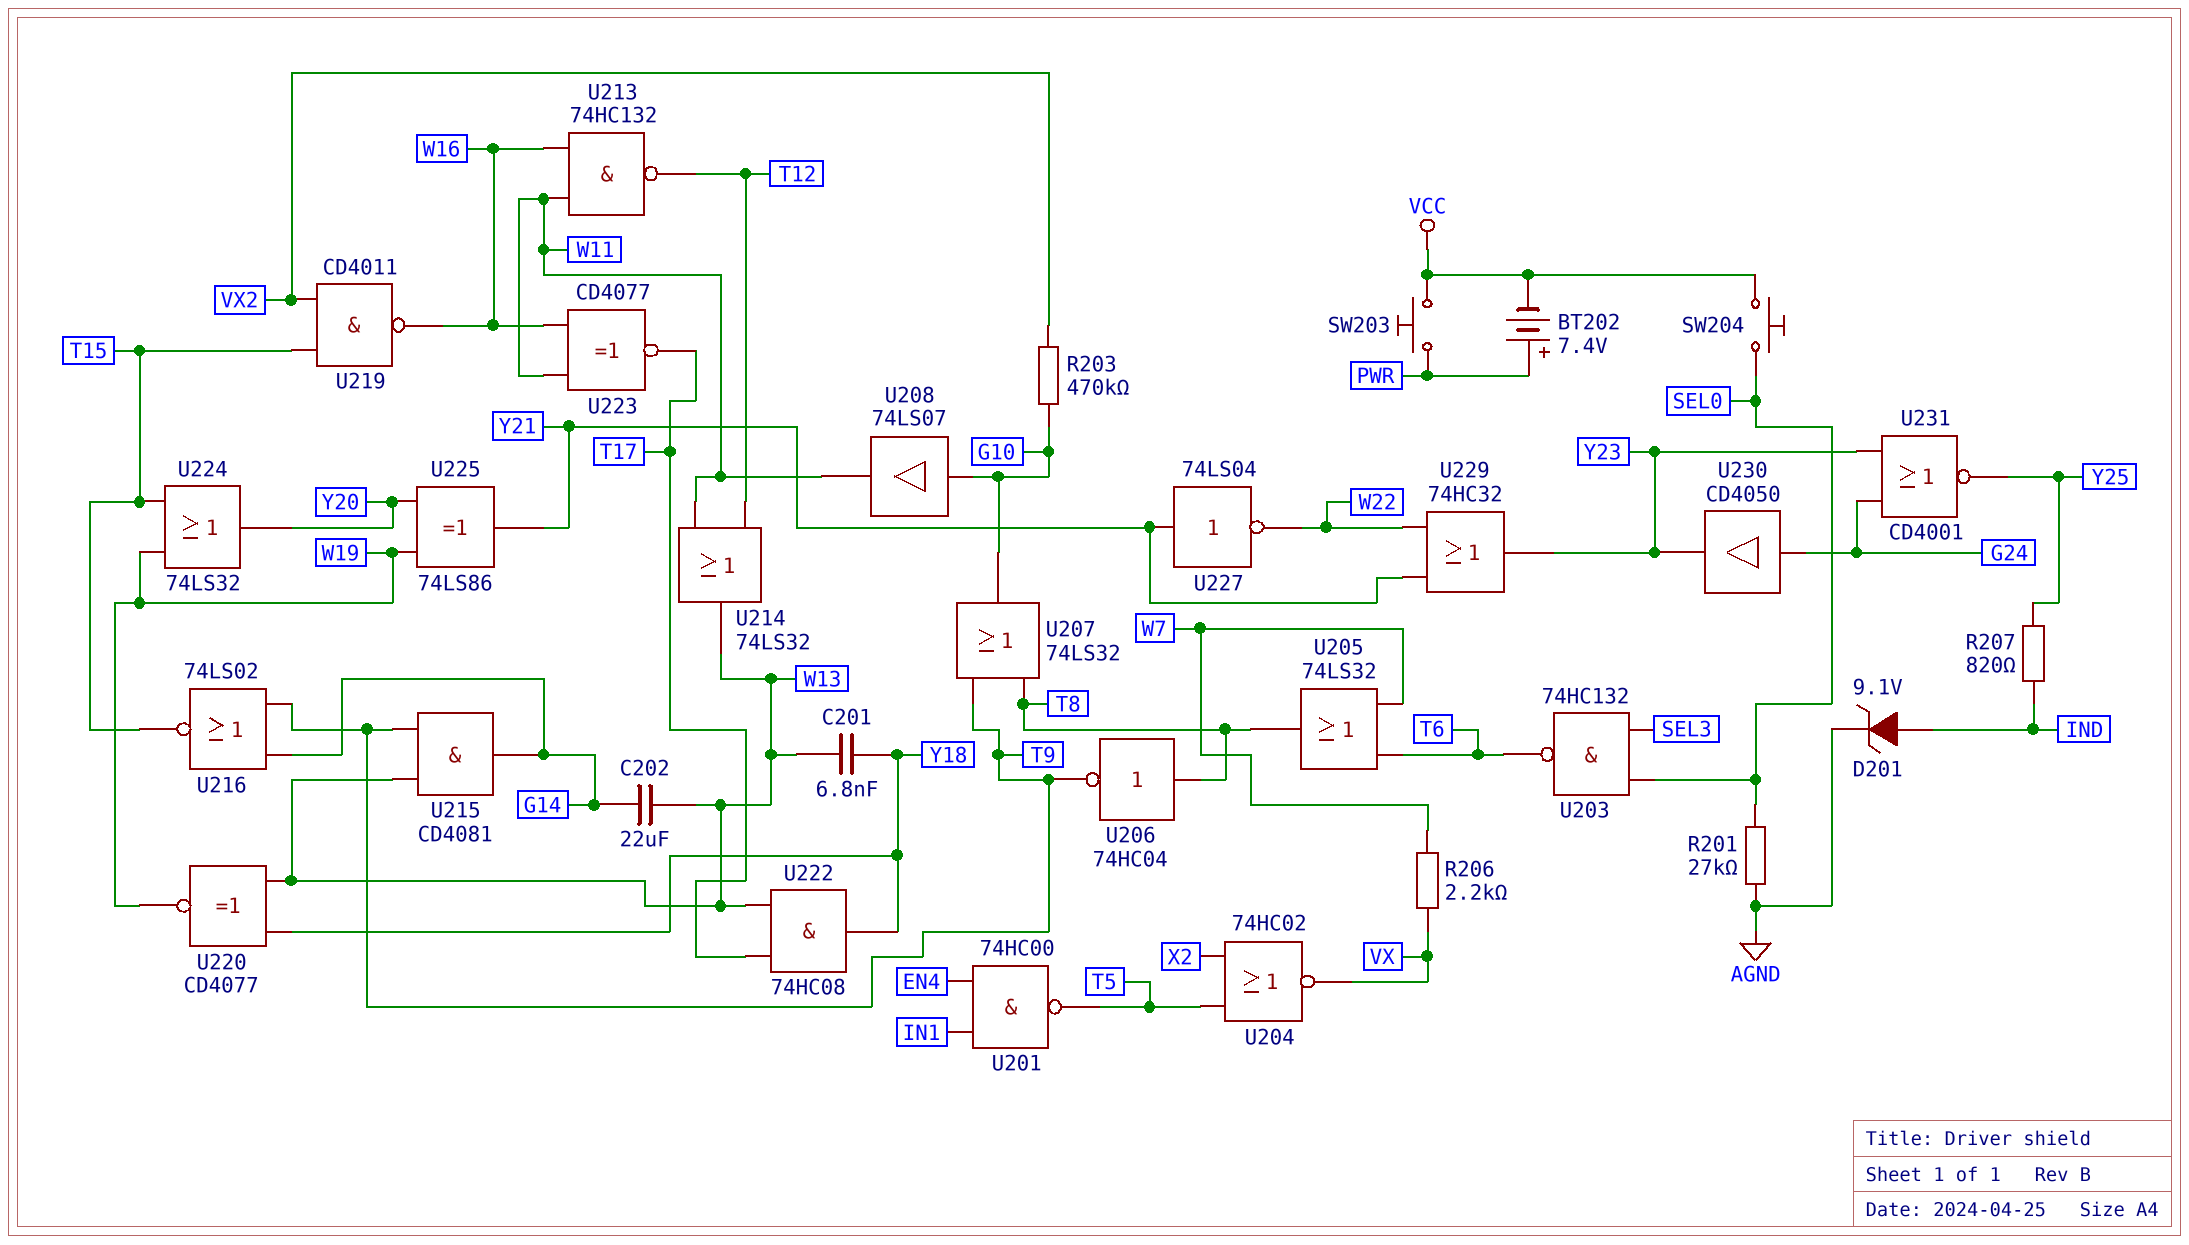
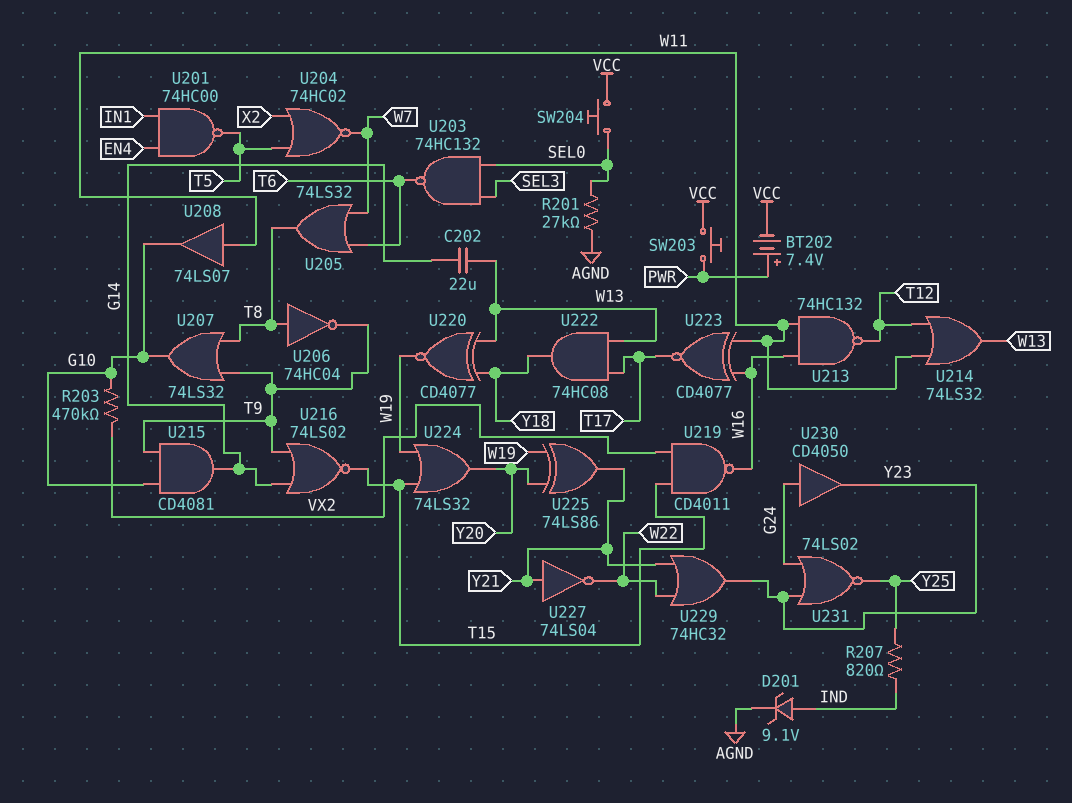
C201: 6.8nF (W13, Y18) -> none
R206: 2.2k (VX, W7) -> none
U204: NOR 74HC02 (in T5, in X2, out VX) -> NOR 74HC02 (in T5, in X2, out W7)
U208: buffer 74LS07 (in G10, out W11) -> buffer 74LS07 (in W11, out G10)
U215: AND CD4081 (in T9, in W13, out G14) -> AND CD4081 (in G10, in T9, out G14)
U231: NOR CD4001 (in G24, in Y23, out Y25) -> NOR 74LS02 (in G24, in Y23, out Y25)

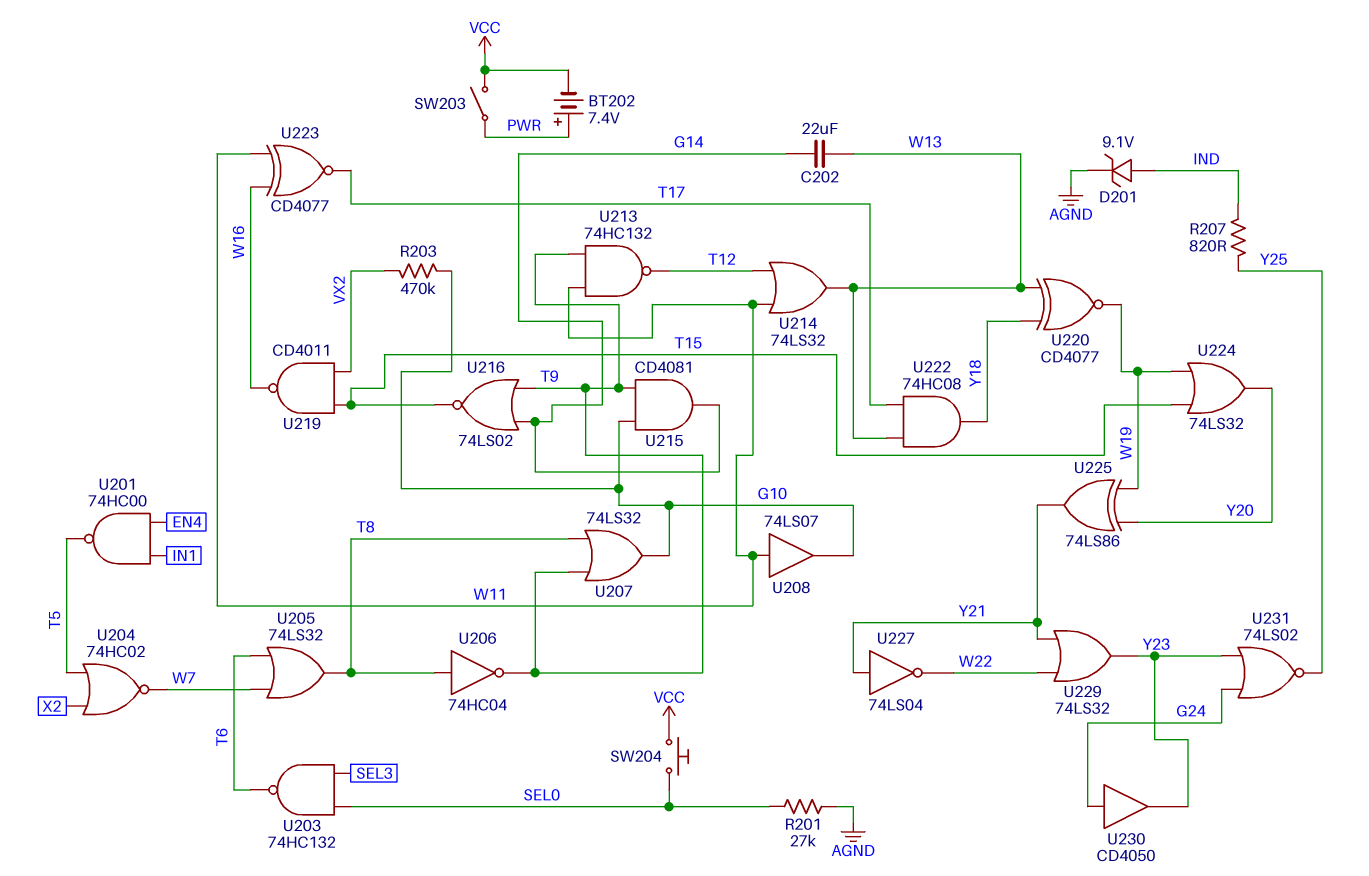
SW203: button (PWR, VCC) -> switch (PWR, VCC)
U213: NAND 74HC132 (in W11, in W16, out T12) -> NAND 74HC132 (in T9, in W11, out T12)
U229: OR 74HC32 (in W22, in Y21, out Y23) -> OR 74LS32 (in W22, in Y21, out Y23)

